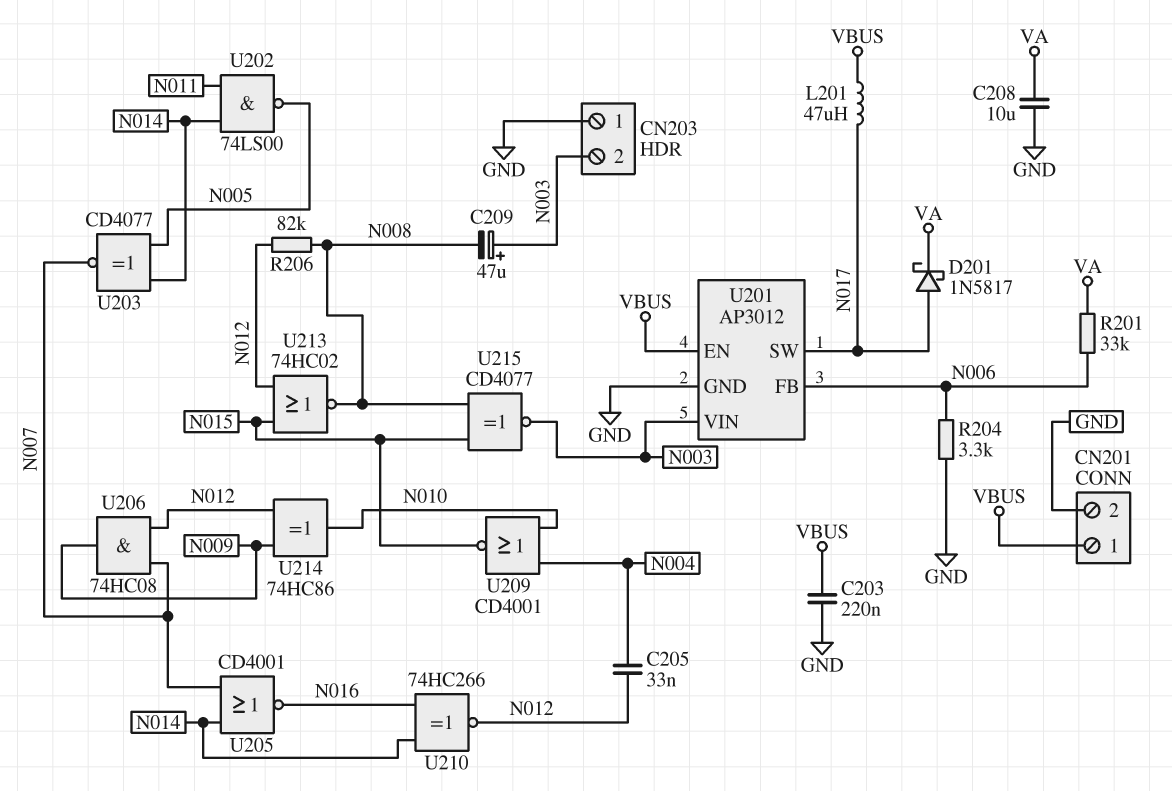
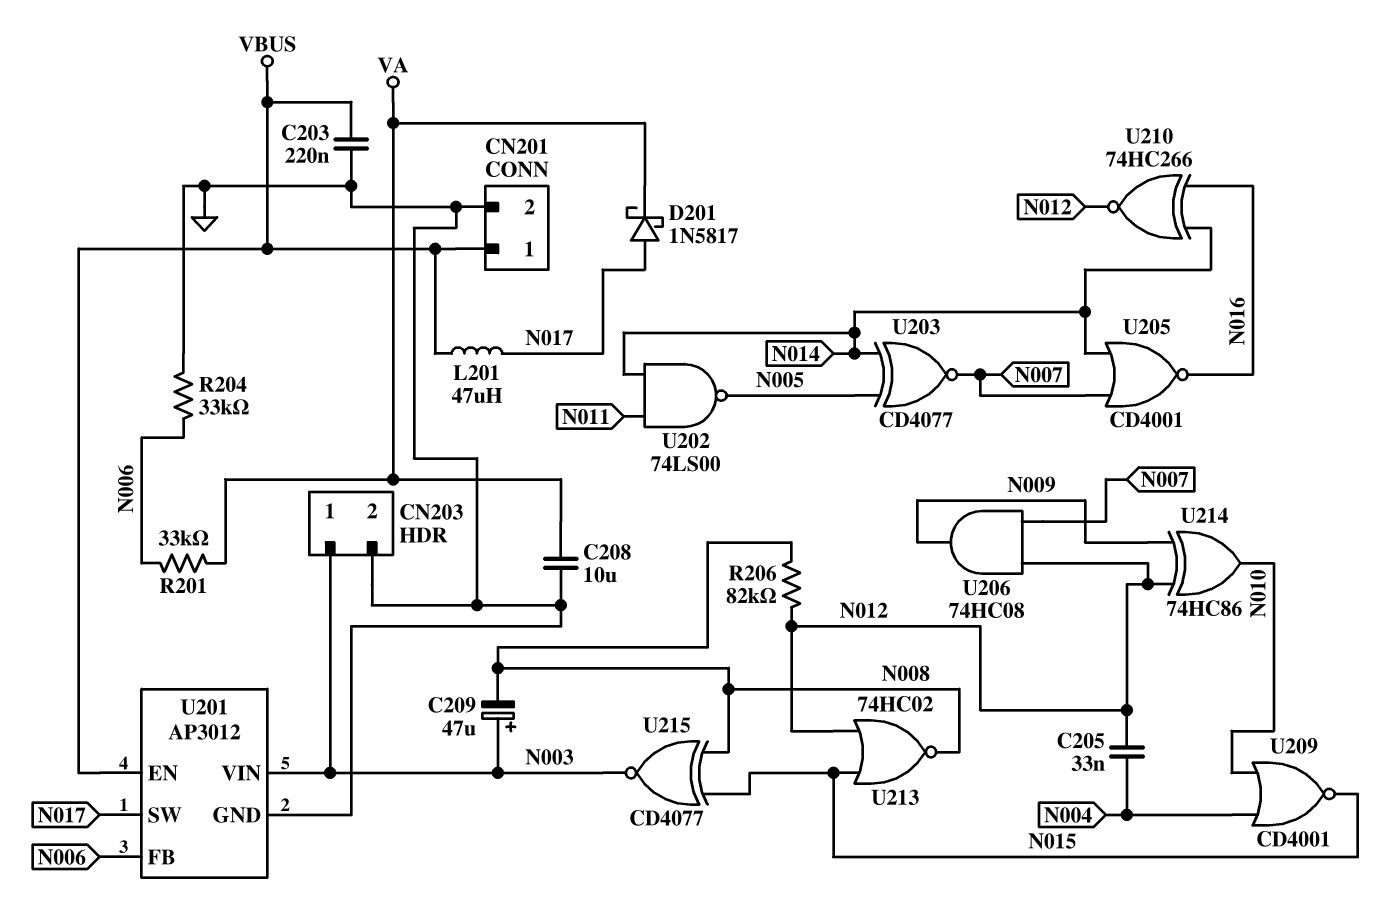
CN203 pin 1: GND -> N003
CN203 pin 2: N003 -> GND
R204: 3.3k (GND, N006) -> 33k (GND, N006)

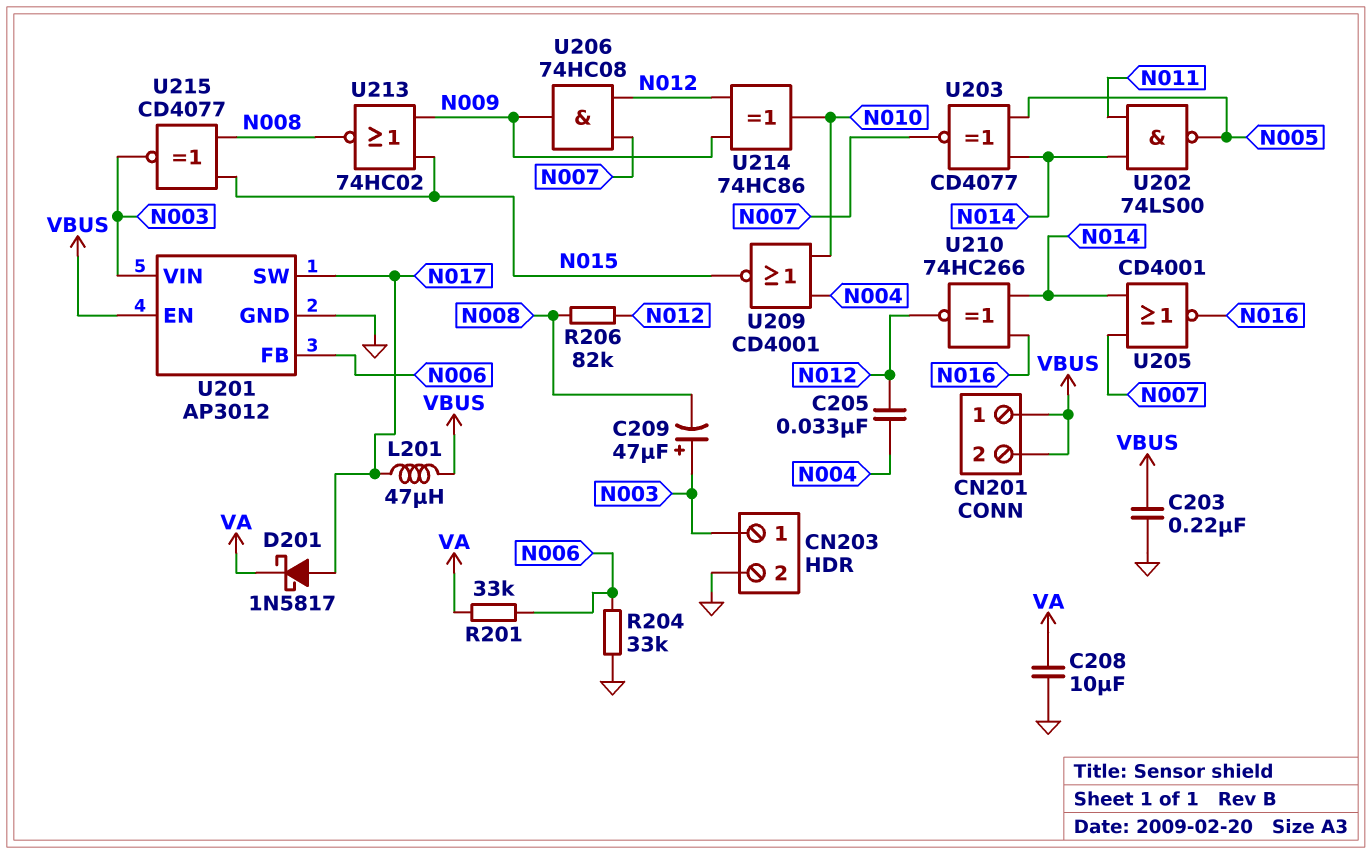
CN201 pin 2: GND -> VBUS
U213: NOR 74HC02 (in N012, in N015, out N008) -> NOR 74HC02 (in N009, in N015, out N008)

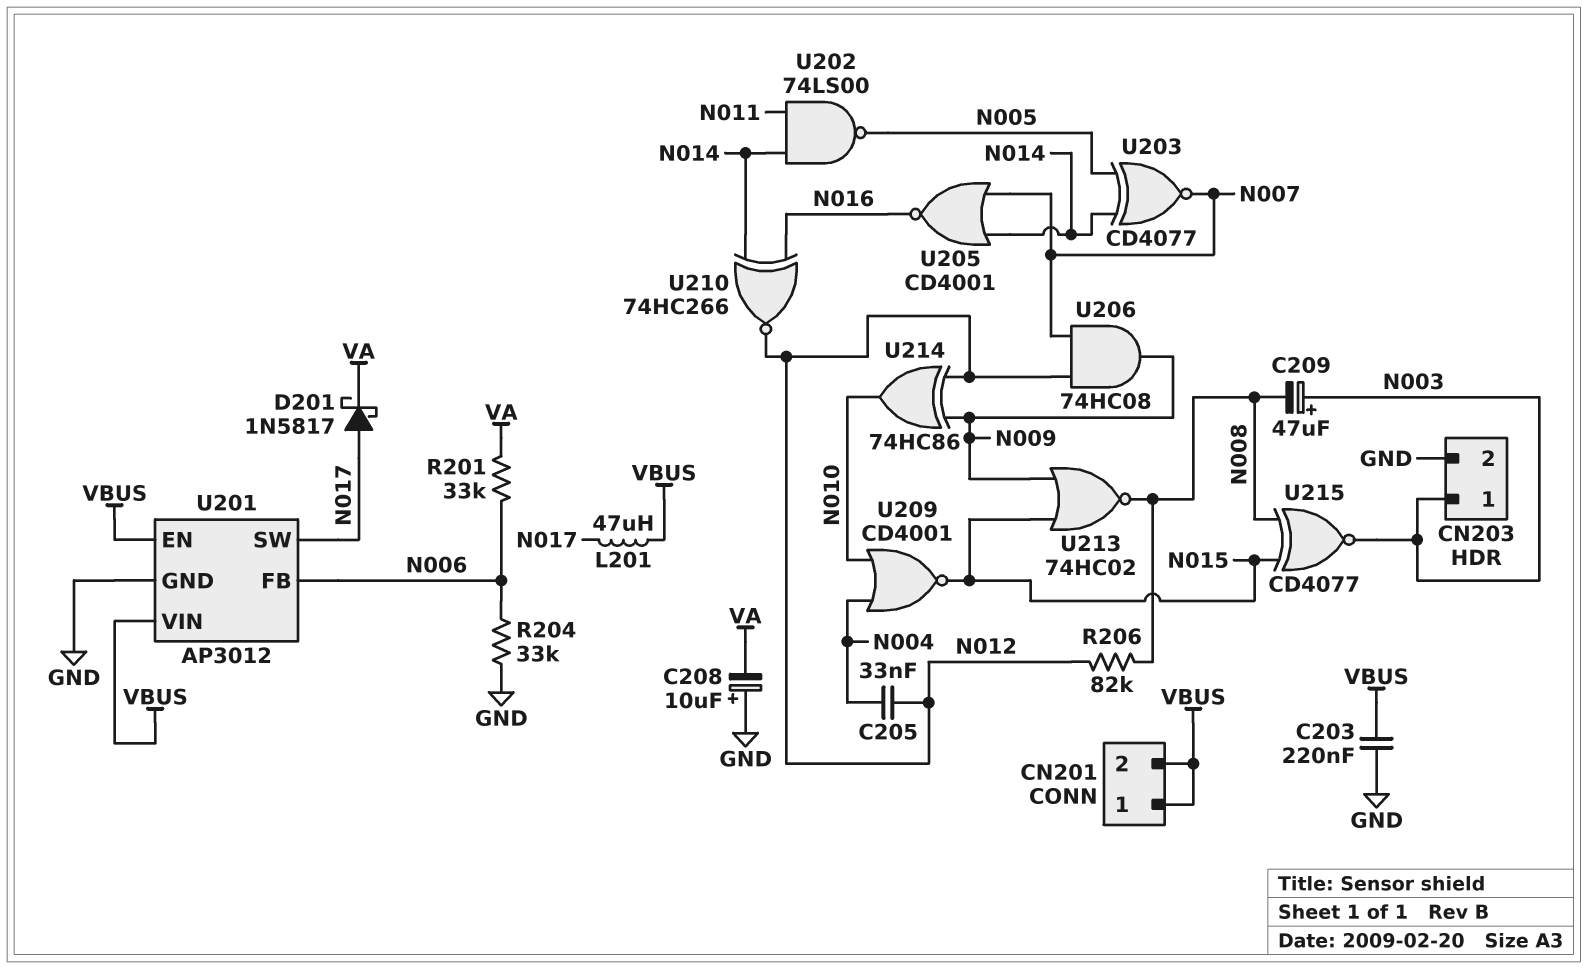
C208: 10uF (GND, VA) -> 10uF (plus GND, minus VA)
U201 pin VIN: N003 -> VBUS

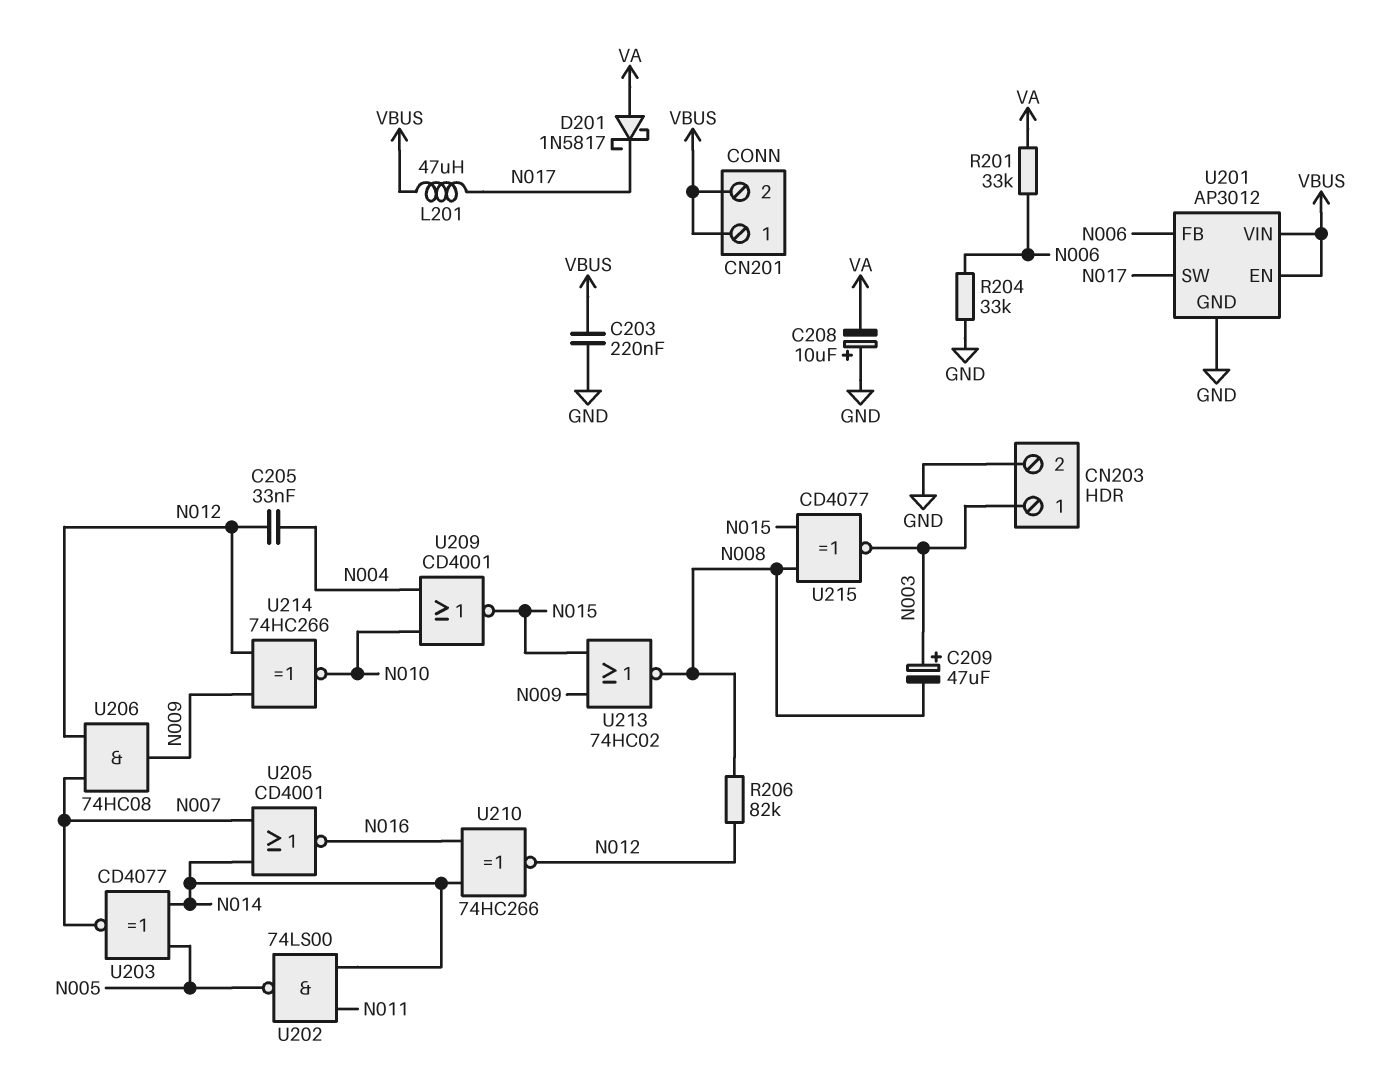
D201: schottky 1N5817 (A N017, K VA) -> schottky 1N5817 (A VA, K N017)
U214: XOR 74HC86 (in N009, in N012, out N010) -> XNOR 74HC266 (in N009, in N012, out N010)

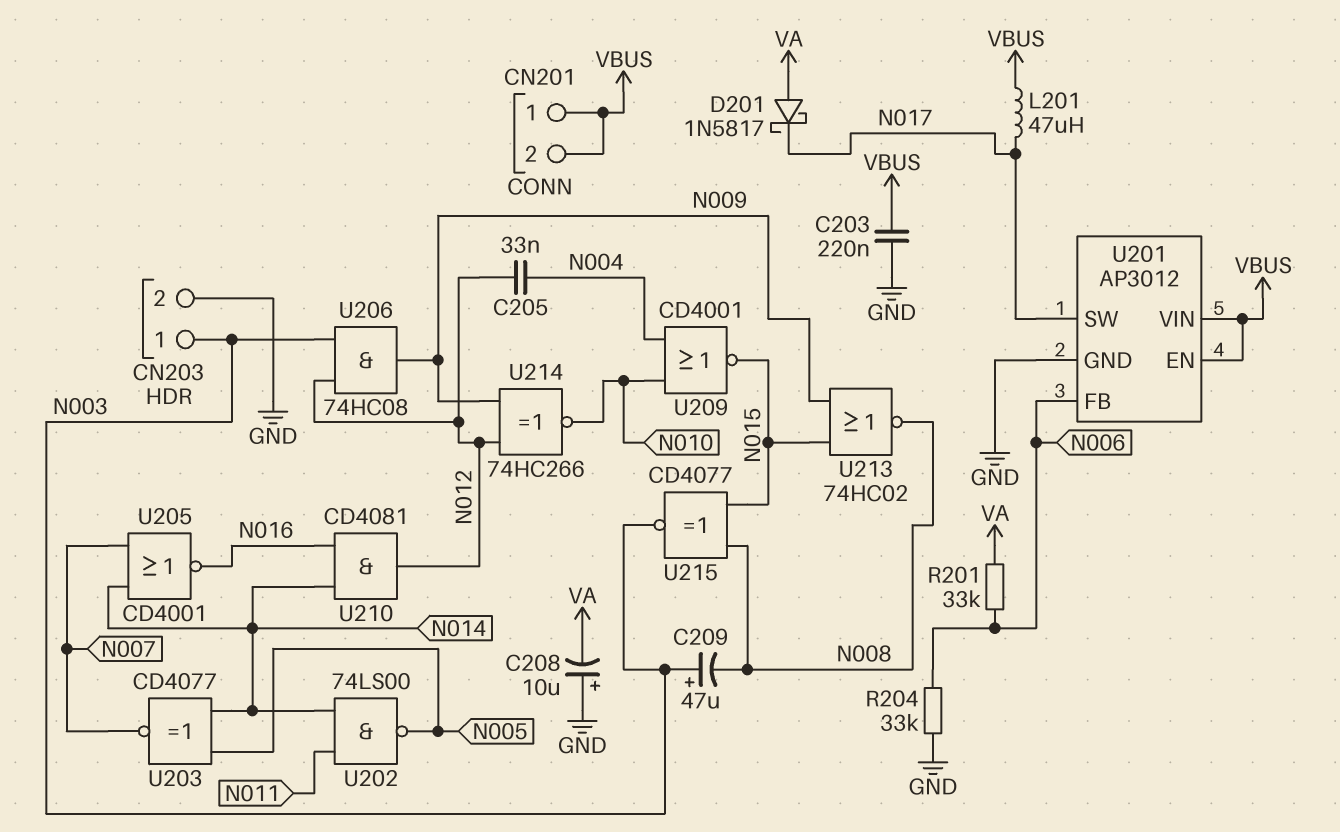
R206: 82k (N008, N012) -> none
U206: AND 74HC08 (in N007, in N012, out N009) -> AND 74HC08 (in N003, in N012, out N009)
U210: XNOR 74HC266 (in N014, in N016, out N012) -> AND CD4081 (in N014, in N016, out N012)

